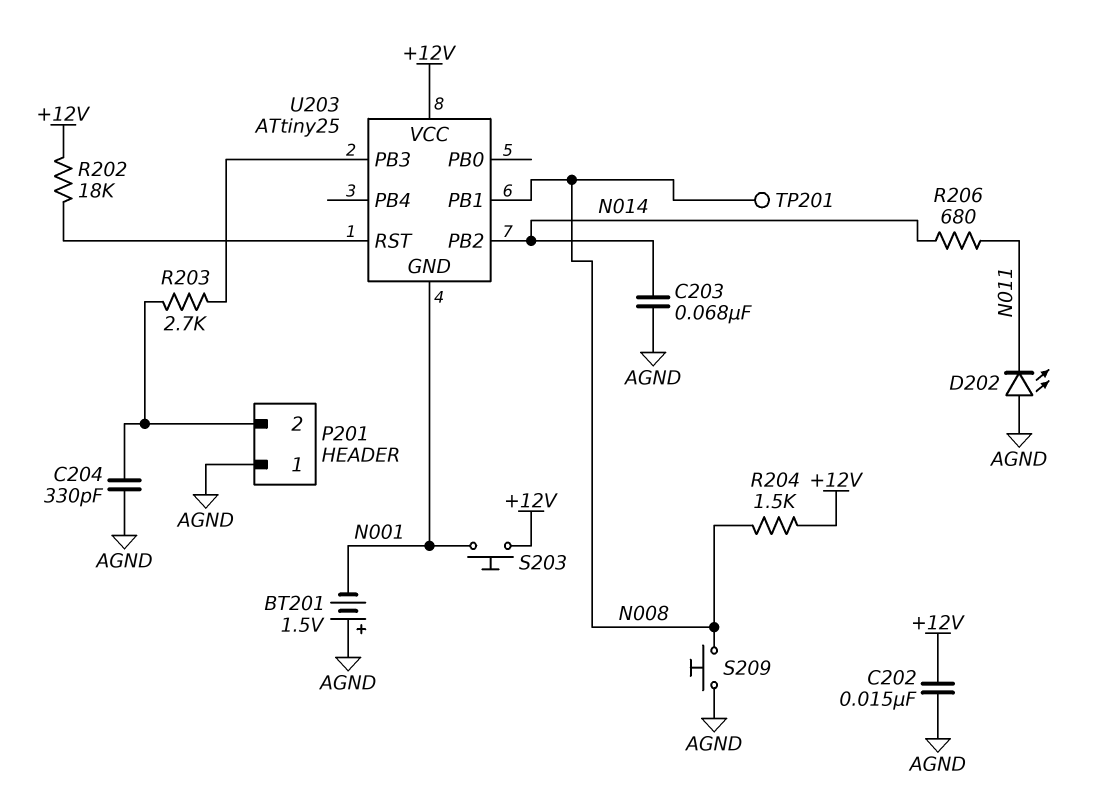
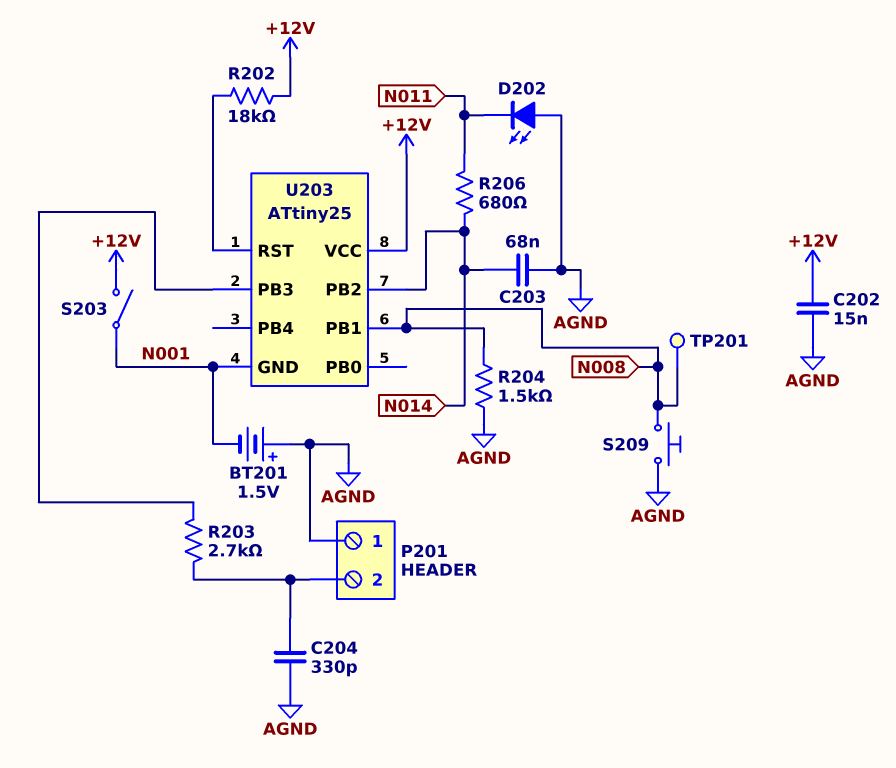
R204: 1.5k (+12V, N008) -> 1.5k (AGND, N008)
S203: button (+12V, N001) -> switch (+12V, N001)

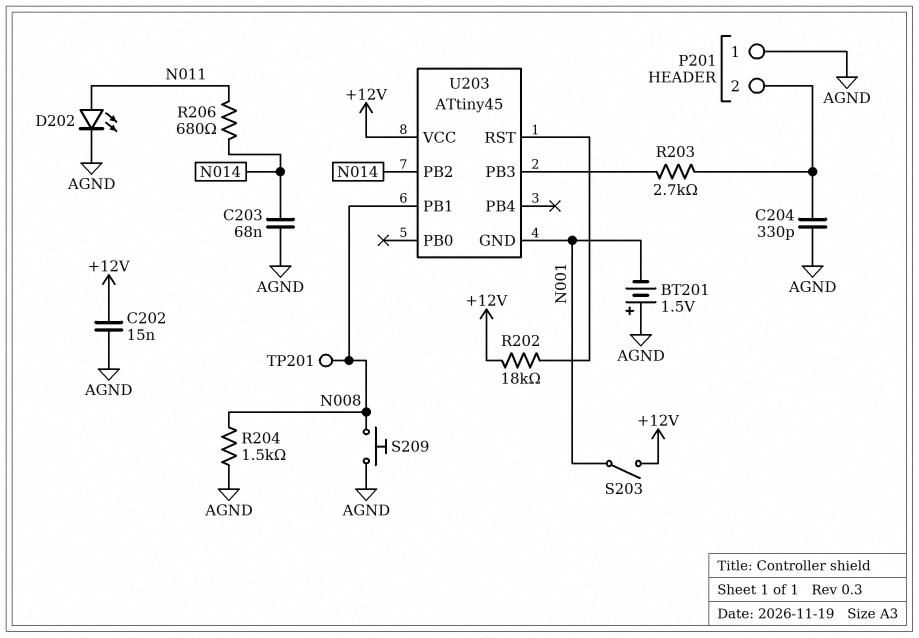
D202: LED (A AGND, K N011) -> LED (A N011, K AGND)
U203: ATtiny25 -> ATtiny45

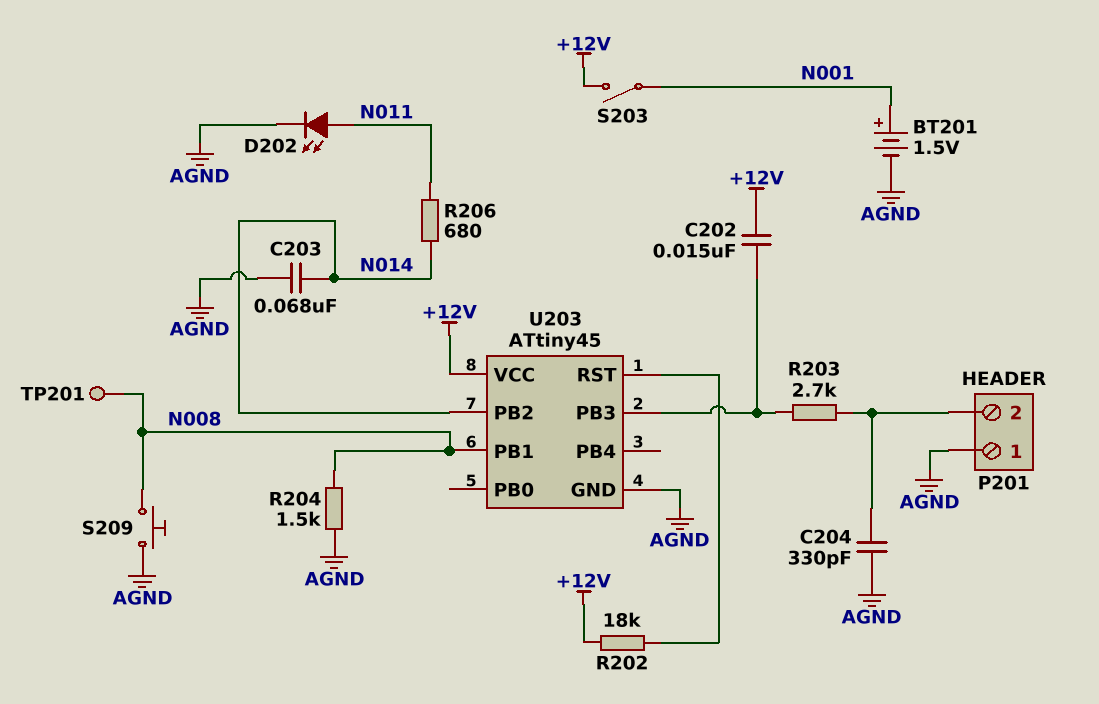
BT201: 1.5V (plus AGND, minus N001) -> 1.5V (plus N001, minus AGND)
C202: 15nF (+12V, AGND) -> 15nF (+12V, U203/PB3)
U203 pin GND: N001 -> AGND

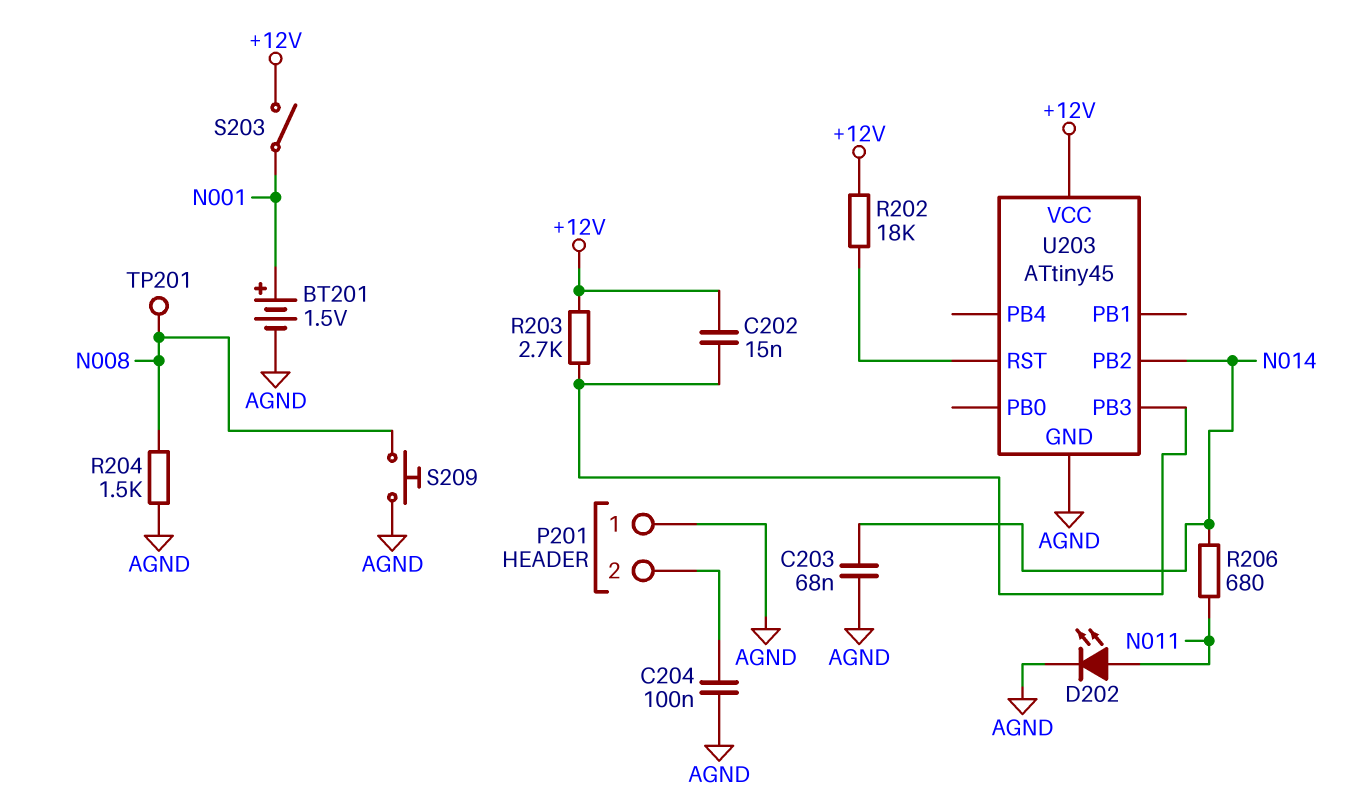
C204: 330pF (AGND, P201/2) -> 100nF (AGND, P201/2)
R203: 2.7k (P201/2, U203/PB3) -> 2.7k (+12V, U203/PB3)
U203 pin PB1: N008 -> none

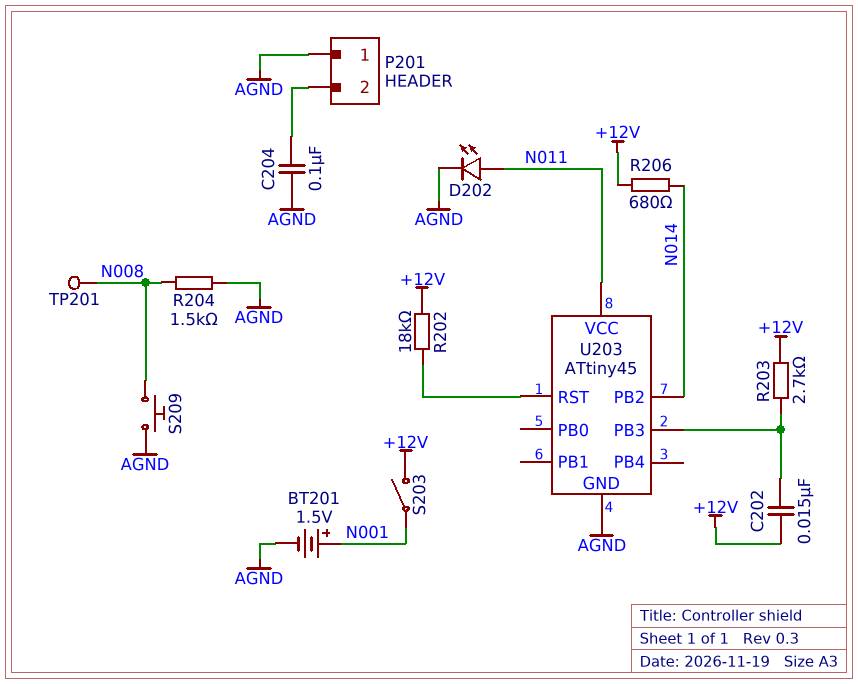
C203: 68nF (AGND, N014) -> none
R206: 680 (N011, N014) -> 680 (+12V, N014)
U203 pin VCC: +12V -> N011

